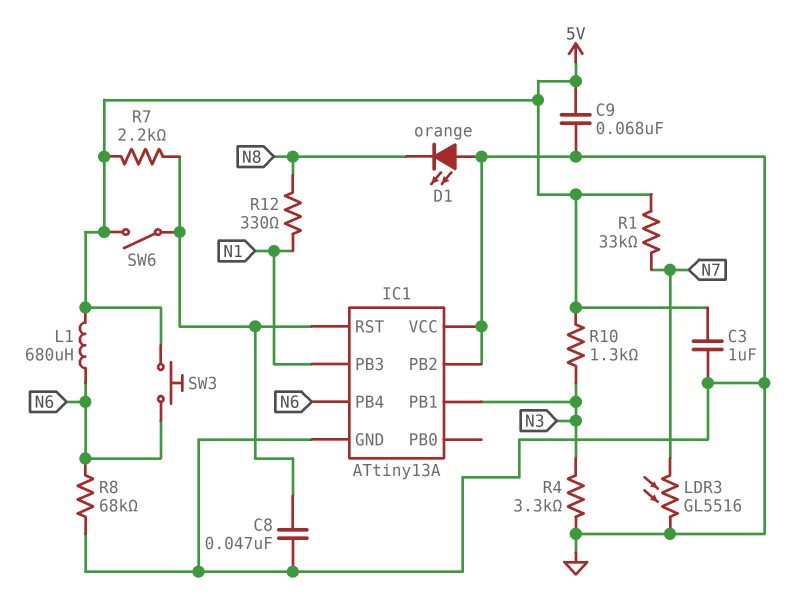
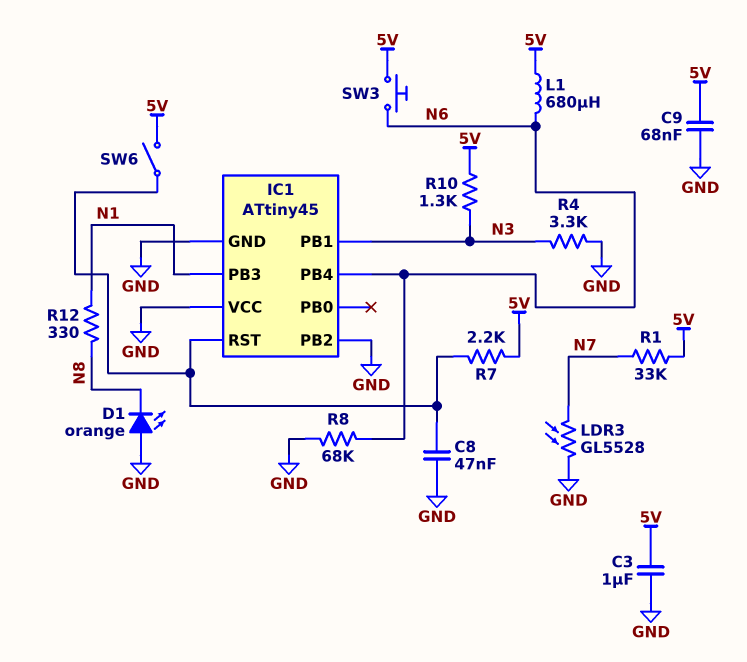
IC1: ATtiny13A -> ATtiny45
LDR3: GL5516 (GND, N7) -> GL5528 (GND, N7)

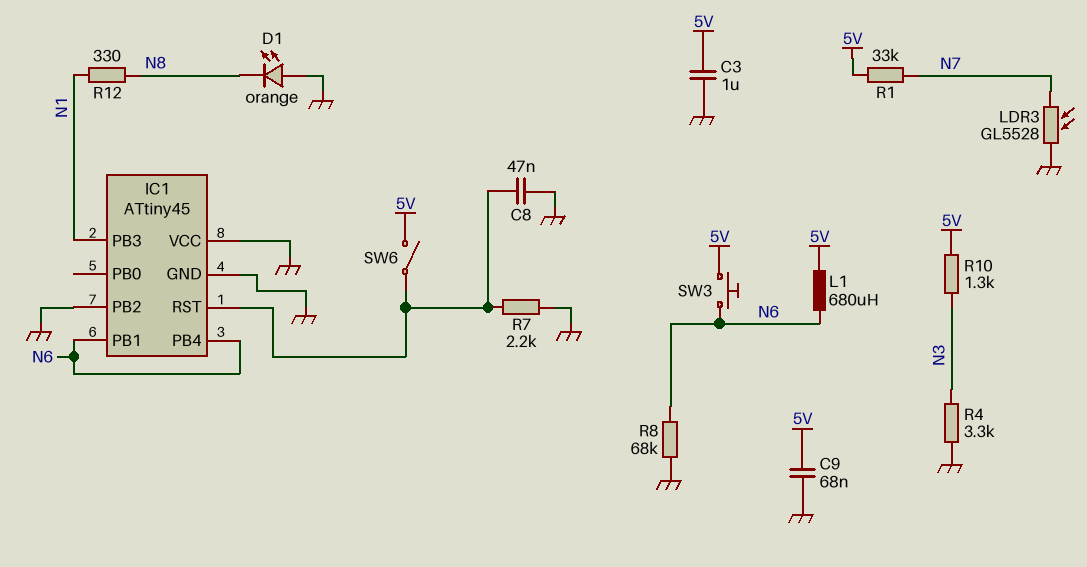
IC1 pin PB1: N3 -> N6
R7: 2.2k (5V, IC1/RST) -> 2.2k (GND, IC1/RST)

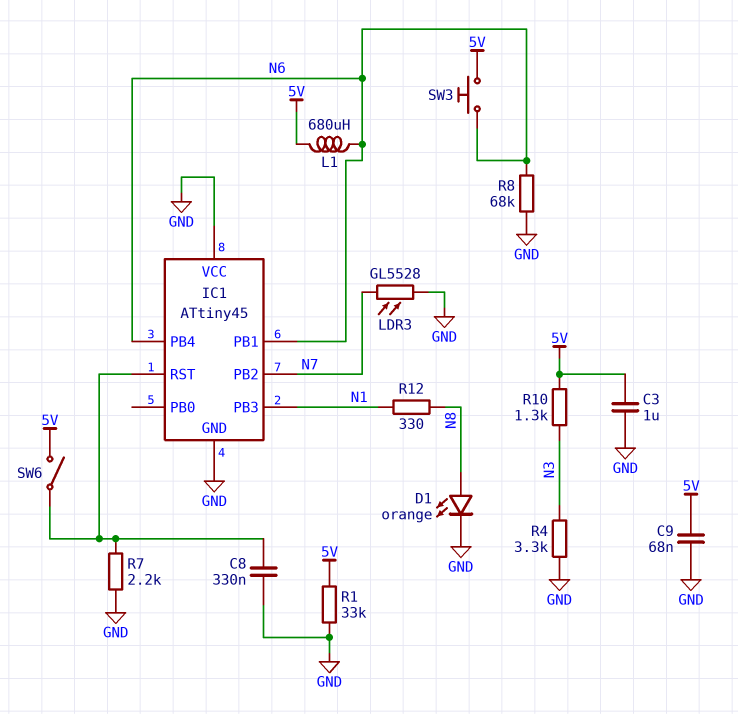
C8: 47nF (GND, IC1/RST) -> 330nF (GND, IC1/RST)
D1: LED orange (A GND, K N8) -> LED orange (A N8, K GND)
IC1 pin PB2: GND -> N7
R1: 33k (5V, N7) -> 33k (5V, GND)

